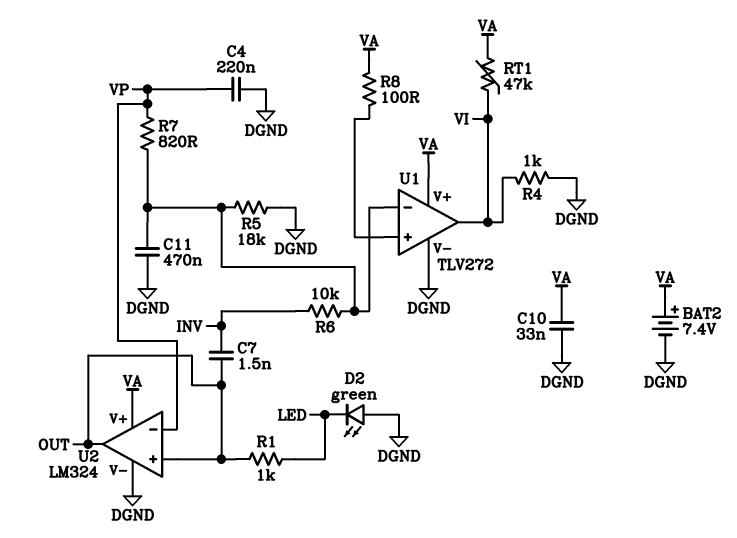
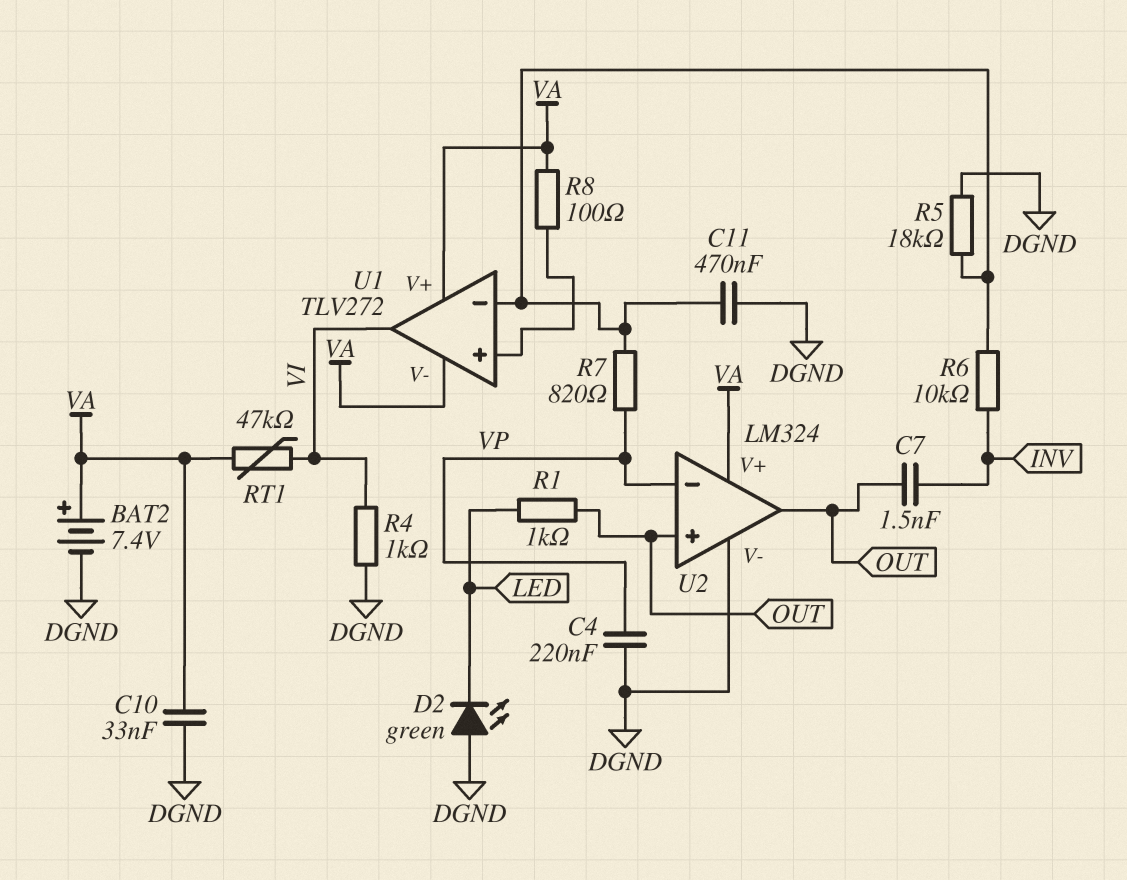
U1 pin V-: DGND -> VA

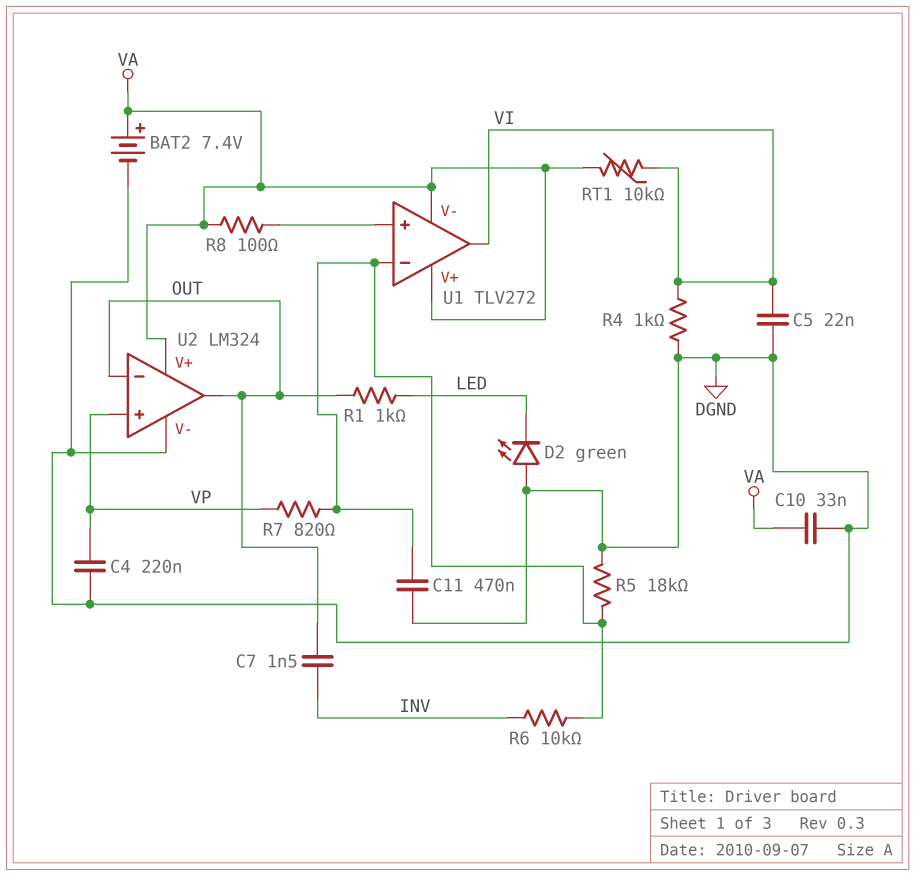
C5: none -> 22nF (DGND, VI)
RT1: 47k (VA, VI) -> 10k (VA, VI)
U2 pin in+: OUT -> VP
U2 pin in-: VP -> OUT

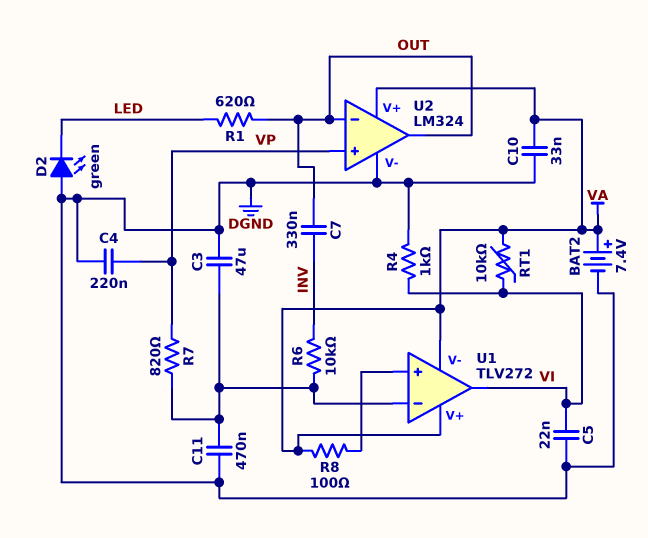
C3: none -> 47uF (DGND, U1/in-)
C7: 1.5nF (INV, OUT) -> 330nF (INV, OUT)
R1: 1k (LED, OUT) -> 620 (LED, OUT)
R5: 18k (DGND, U1/in-) -> none

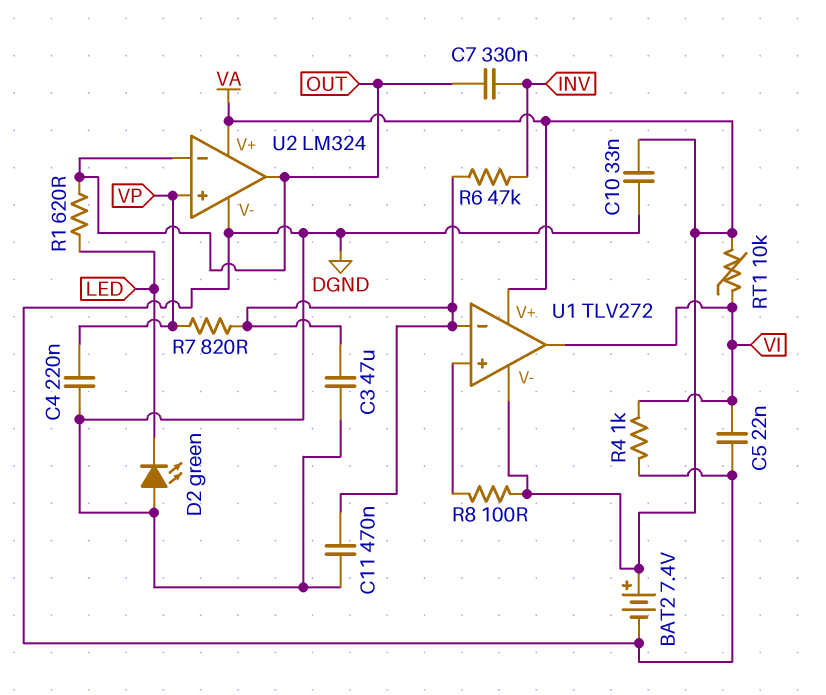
R6: 10k (INV, U1/in-) -> 47k (INV, U1/in-)

